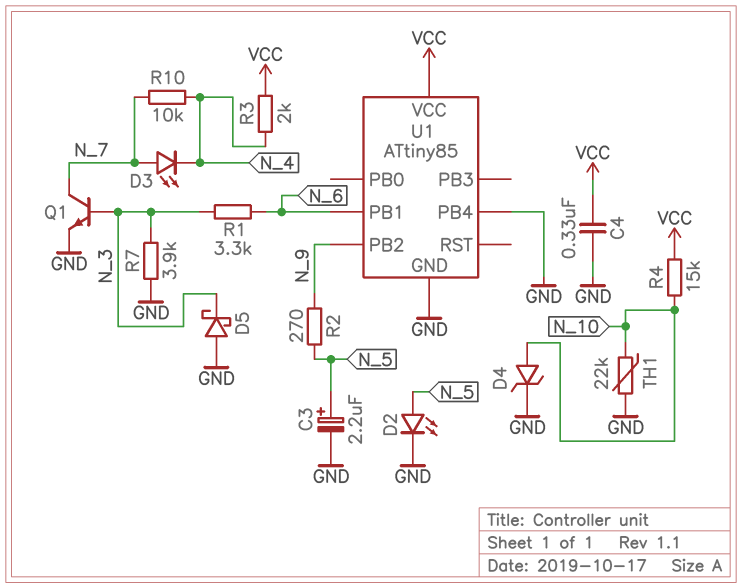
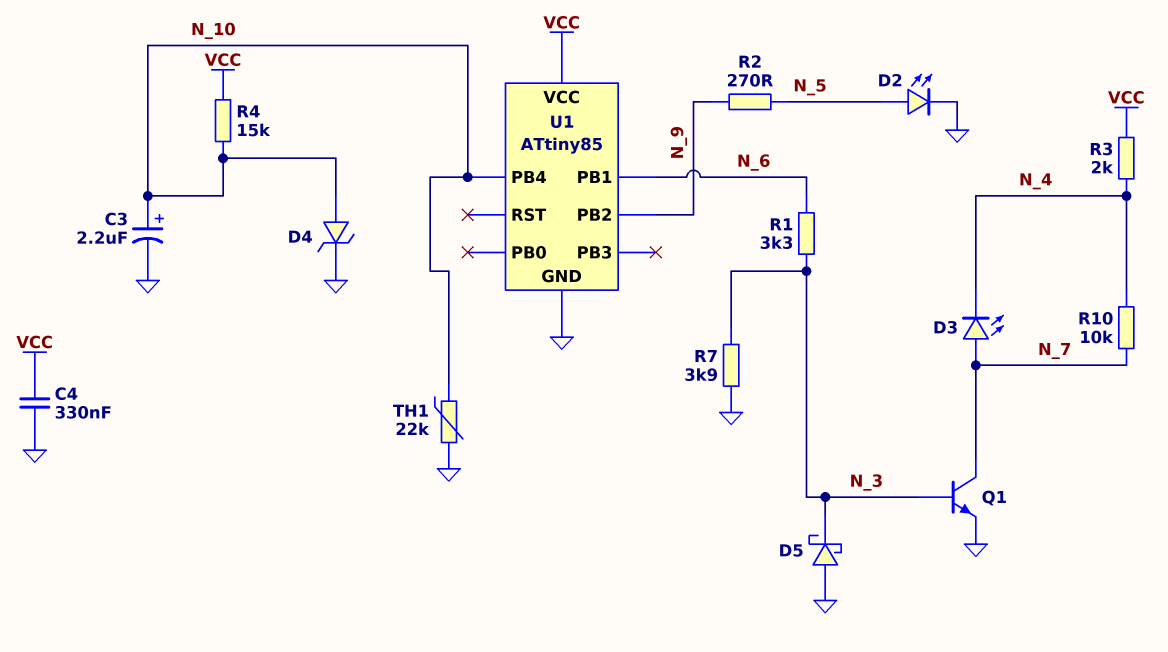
C3: 2.2uF (plus N_5, minus GND) -> 2.2uF (plus N_10, minus GND)
U1 pin PB4: GND -> N_10

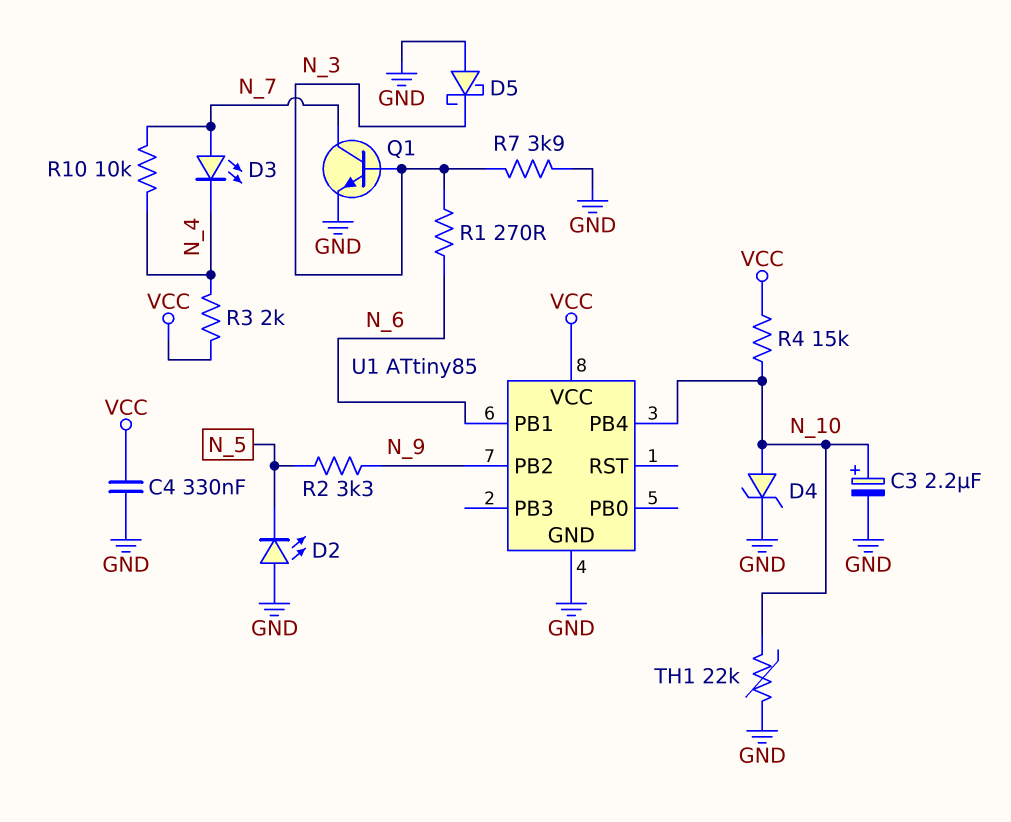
D2: LED (A N_5, K GND) -> LED (A GND, K N_5)
R1: 3.3k (N_3, N_6) -> 270 (N_3, N_6)
R2: 270 (N_5, N_9) -> 3.3k (N_5, N_9)

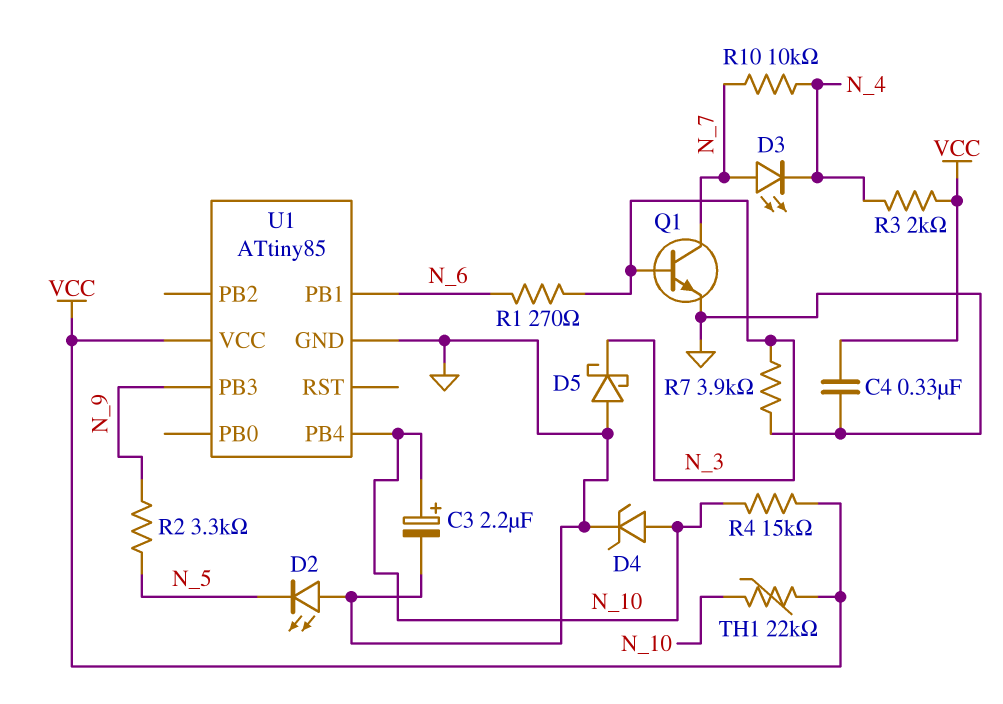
TH1: 22k (GND, N_10) -> 22k (N_10, VCC)
U1 pin PB2: N_9 -> none
U1 pin PB3: none -> N_9

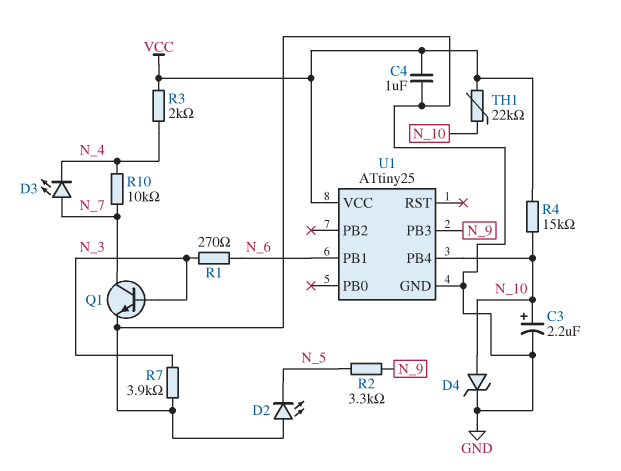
C4: 330nF (GND, VCC) -> 1uF (GND, VCC)
D5: schottky (A GND, K N_3) -> none
U1: ATtiny85 -> ATtiny25

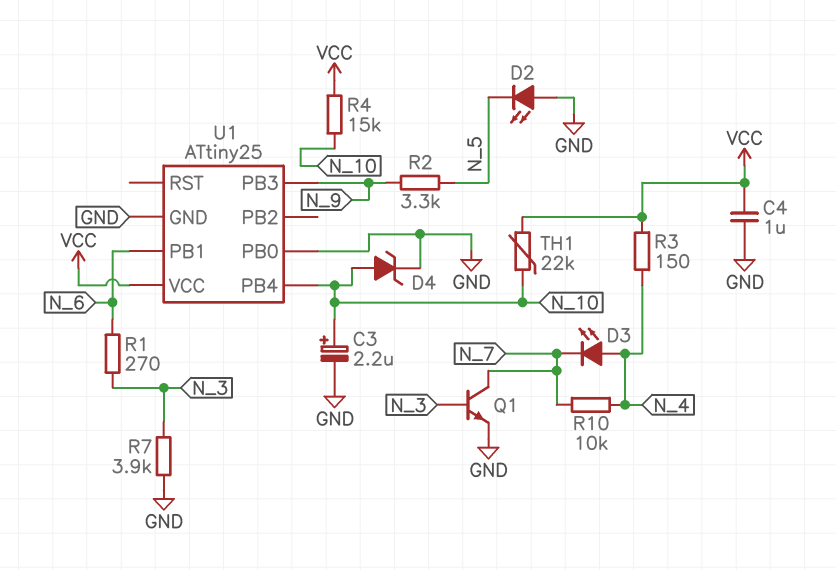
D3: LED (A N_7, K N_4) -> LED (A N_4, K N_7)
R3: 2k (N_4, VCC) -> 150 (N_4, VCC)
U1 pin PB0: none -> GND

